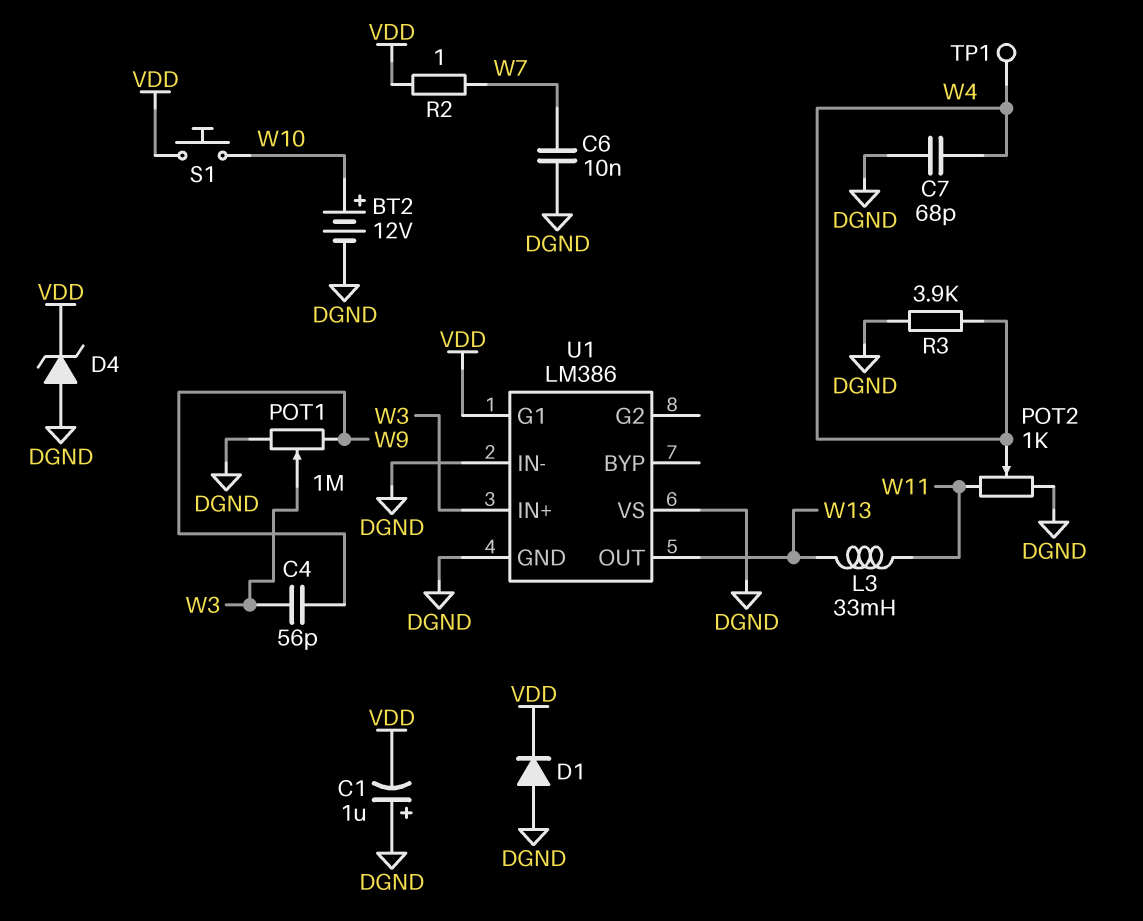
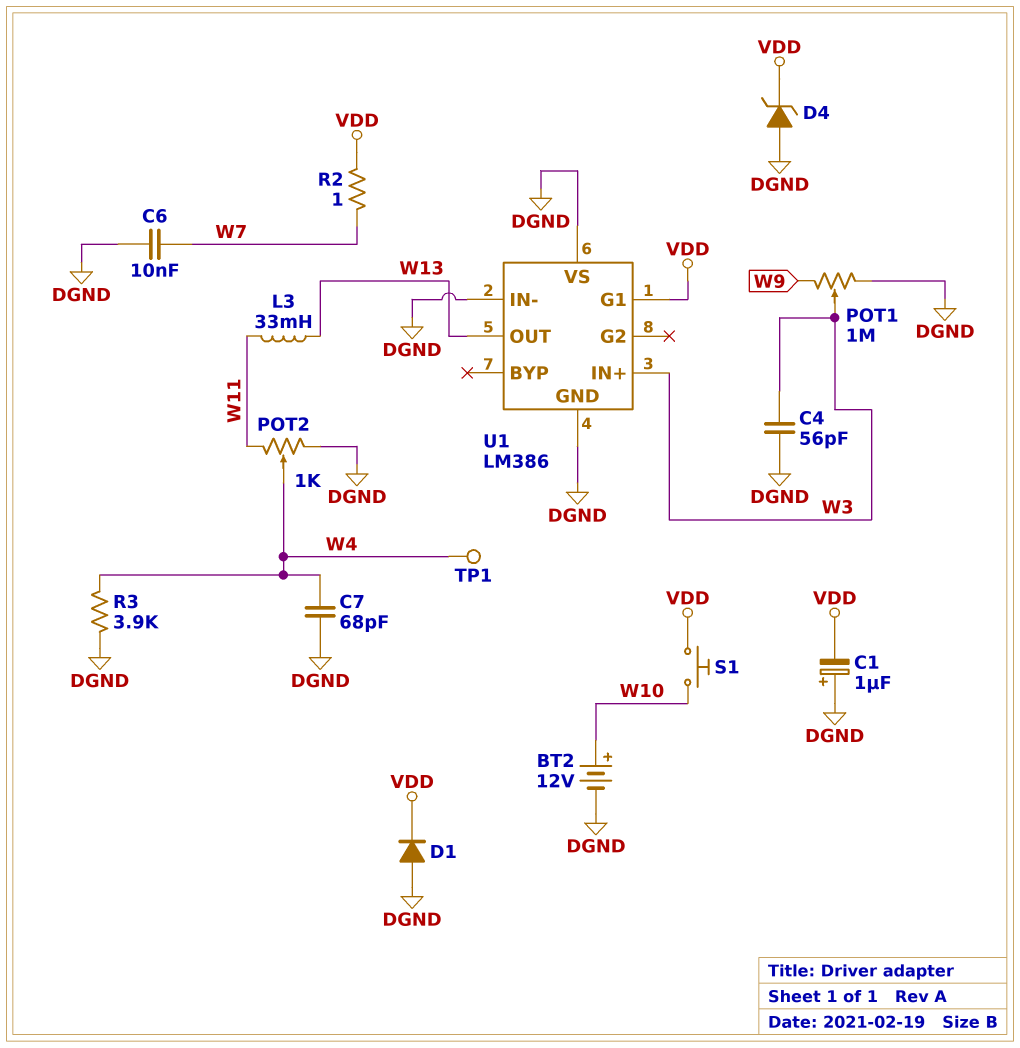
C4: 56pF (W3, W9) -> 56pF (DGND, W3)

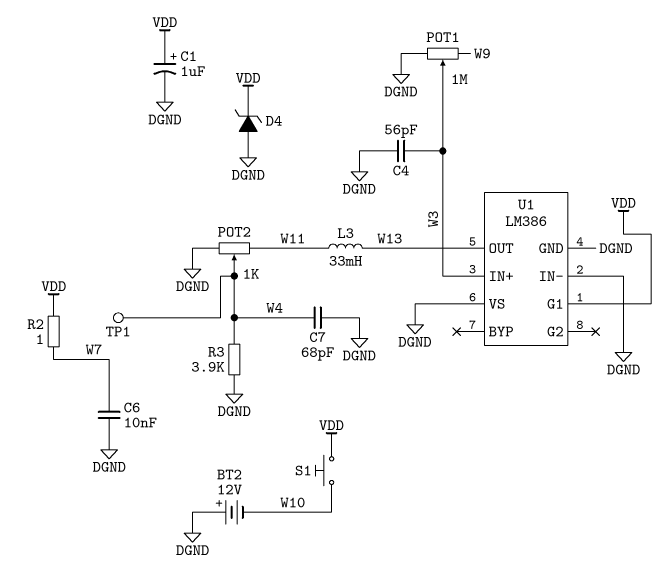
BT2: 12V (plus W10, minus DGND) -> 12V (plus DGND, minus W10)
C1: 1uF (plus DGND, minus VDD) -> 1uF (plus VDD, minus DGND)
D1: diode (A DGND, K VDD) -> none

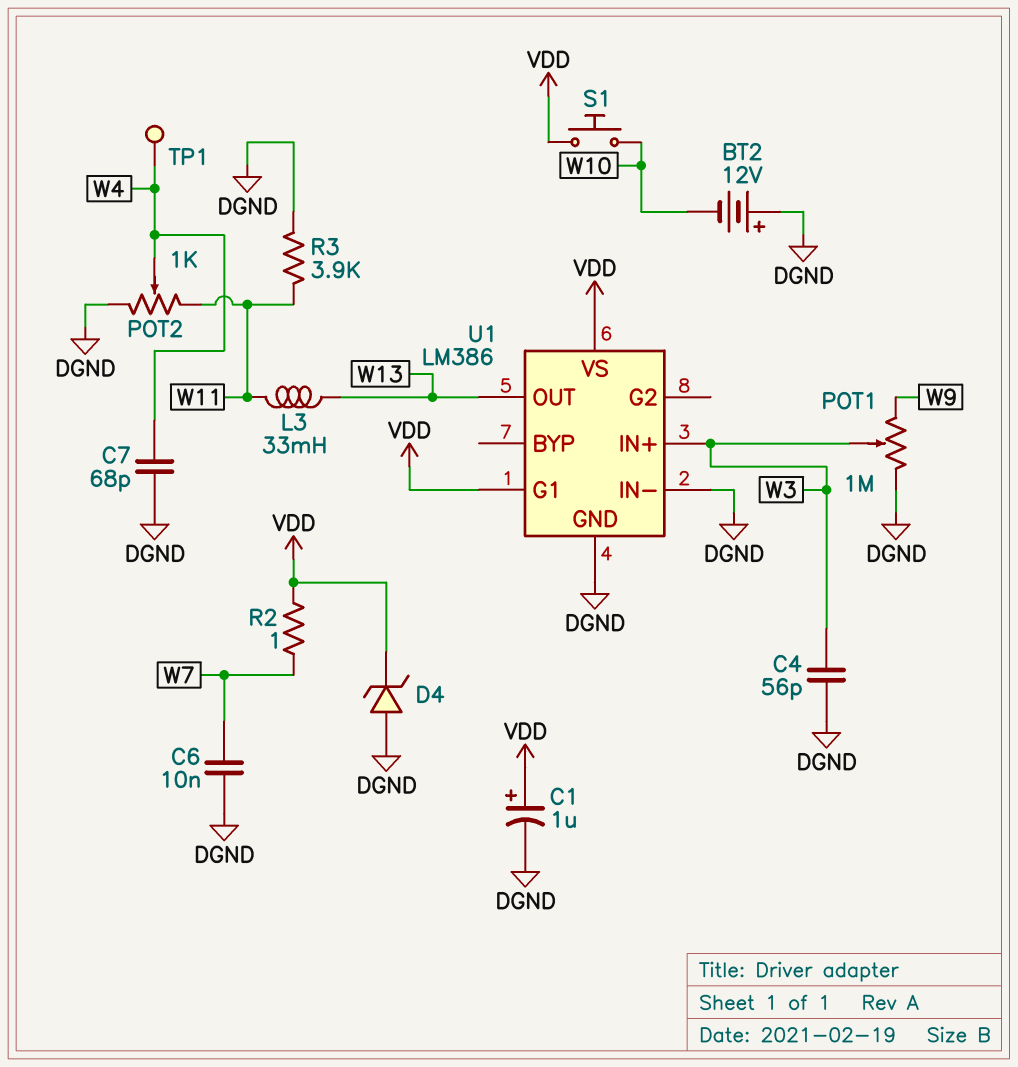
R3: 3.9k (DGND, W4) -> 3.9k (DGND, W11)
U1 pin VS: DGND -> VDD

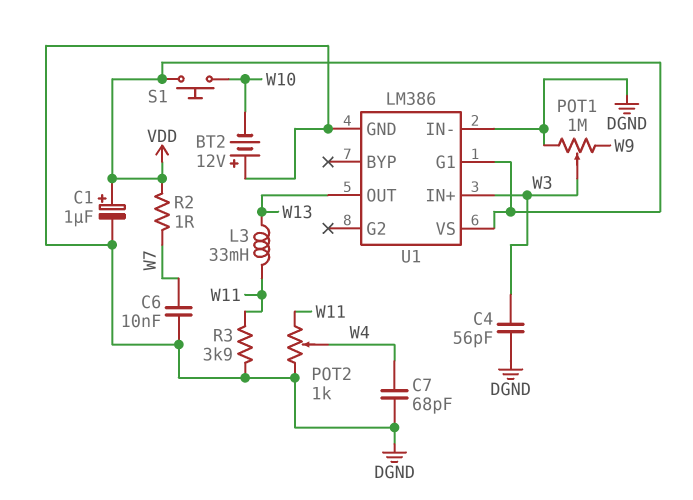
D4: zener (A DGND, K VDD) -> none
TP1: test point (W4) -> none

